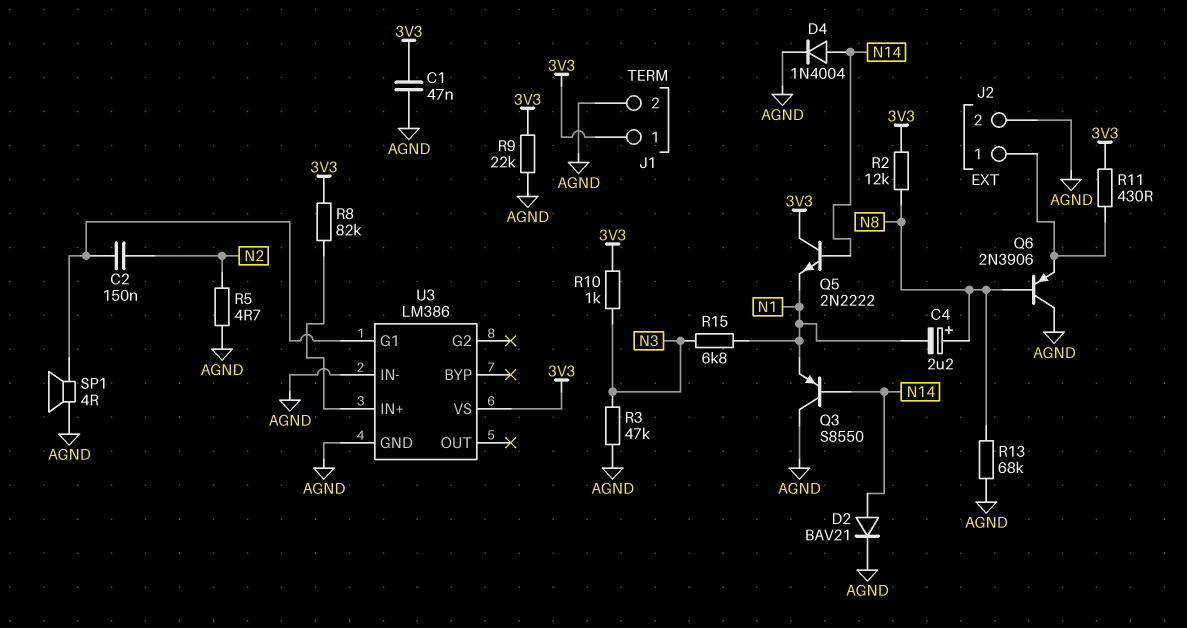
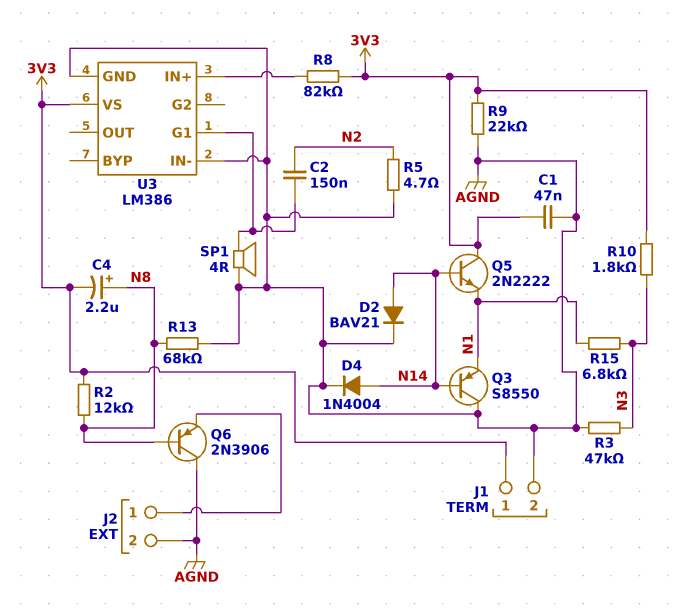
C4: 2.2uF (plus N8, minus N1) -> 2.2uF (plus N8, minus 3V3)
R10: 1k (3V3, N3) -> 1.8k (3V3, N3)
R11: 430 (3V3, J2/1) -> none

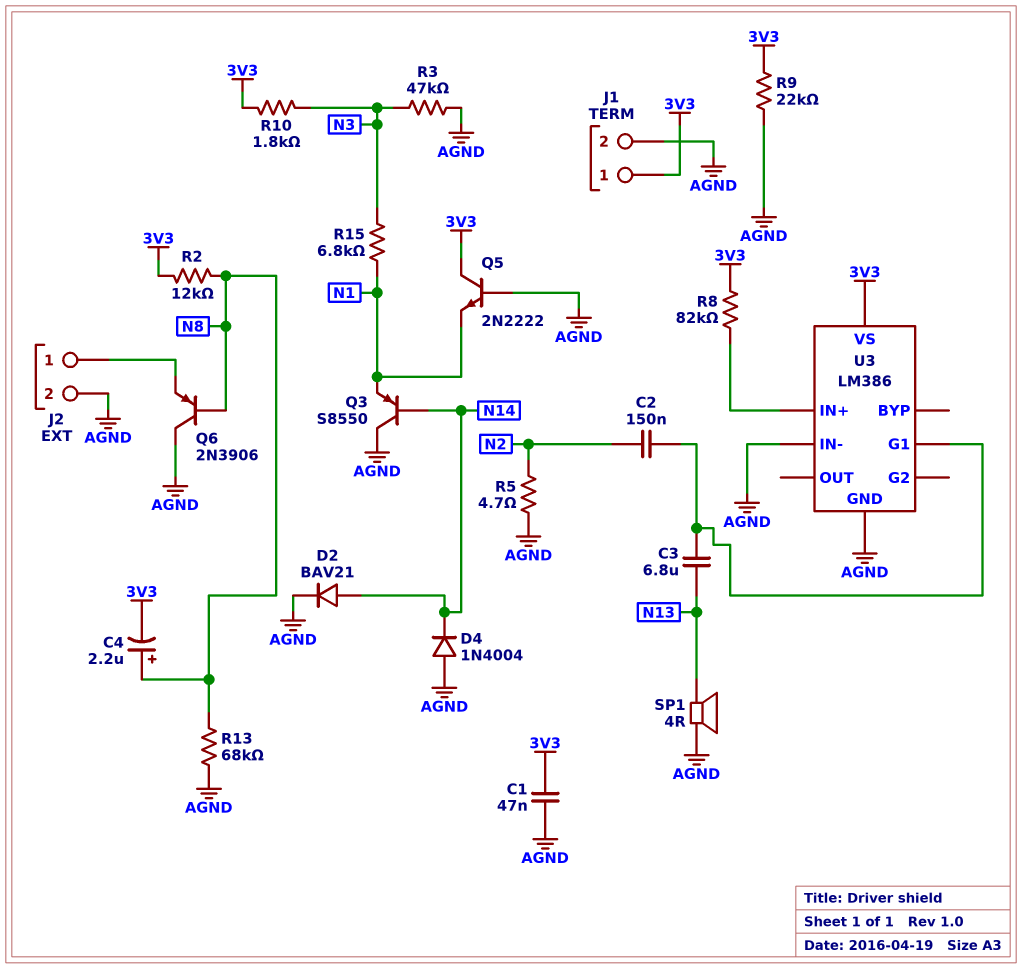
C3: none -> 6.8uF (N13, U3/G1)
D4: diode 1N4004 (A N14, K AGND) -> diode 1N4004 (A AGND, K N14)
Q5: NPN 2N2222 (B N14, C 3V3, E N1) -> NPN 2N2222 (B AGND, C 3V3, E N1)
SP1: speaker 4R (AGND, U3/G1) -> speaker 4R (AGND, N13)

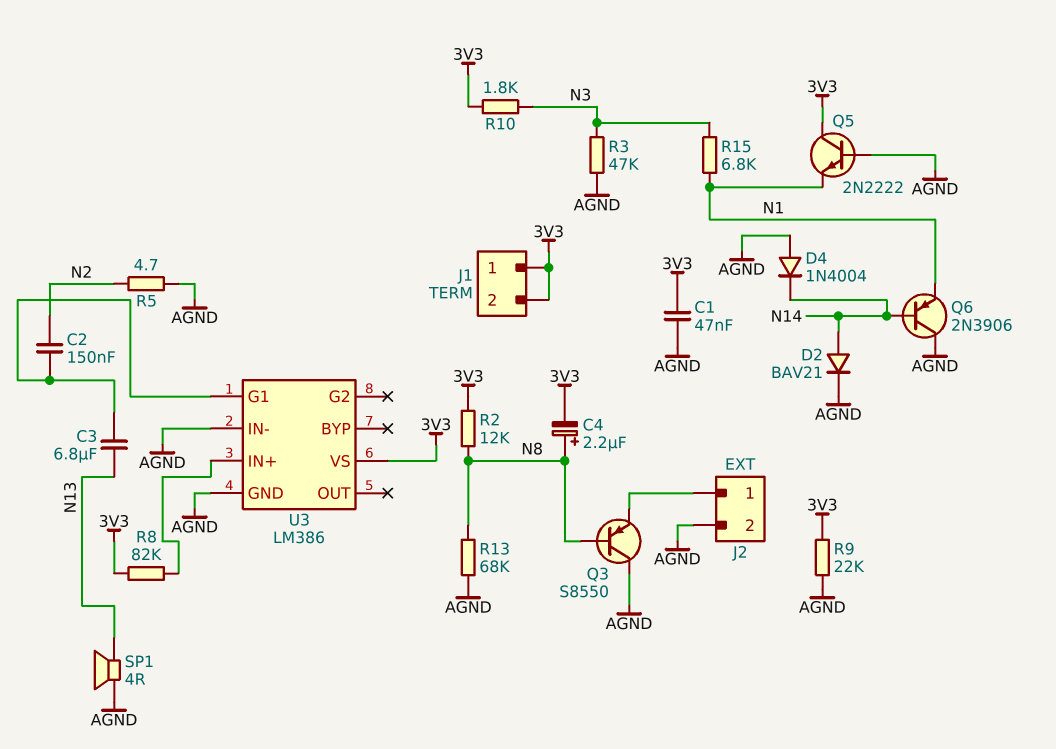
J1 pin 2: AGND -> 3V3
Q3: PNP S8550 (B N14, C AGND, E N1) -> PNP S8550 (B N8, C AGND, E J2/1)
Q6: PNP 2N3906 (B N8, C AGND, E J2/1) -> PNP 2N3906 (B N14, C AGND, E N1)

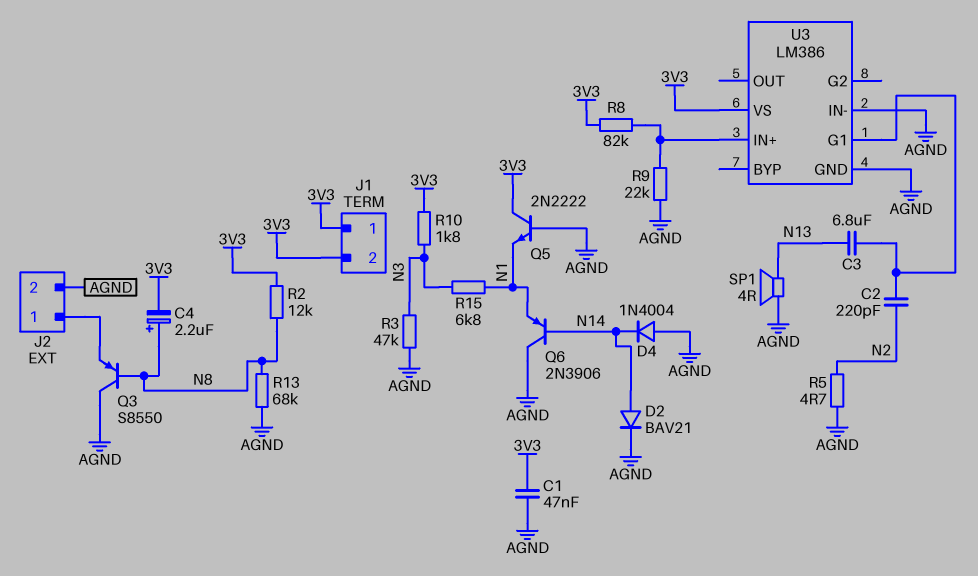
C2: 150nF (N2, U3/G1) -> 220pF (N2, U3/G1)
R9: 22k (3V3, AGND) -> 22k (AGND, U3/IN+)

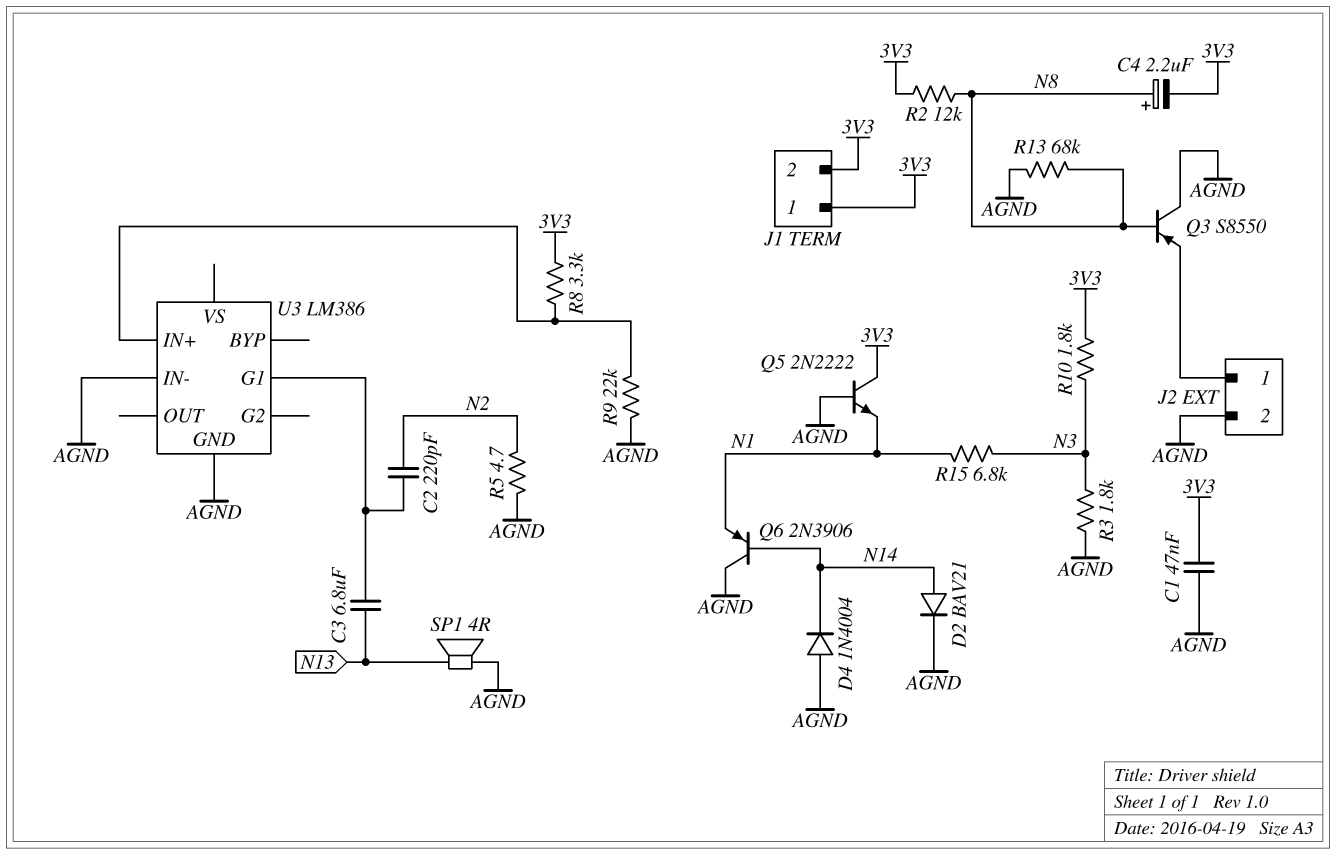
R3: 47k (AGND, N3) -> 1.8k (AGND, N3)
R8: 82k (3V3, U3/IN+) -> 3.3k (3V3, U3/IN+)
U3 pin VS: 3V3 -> none

